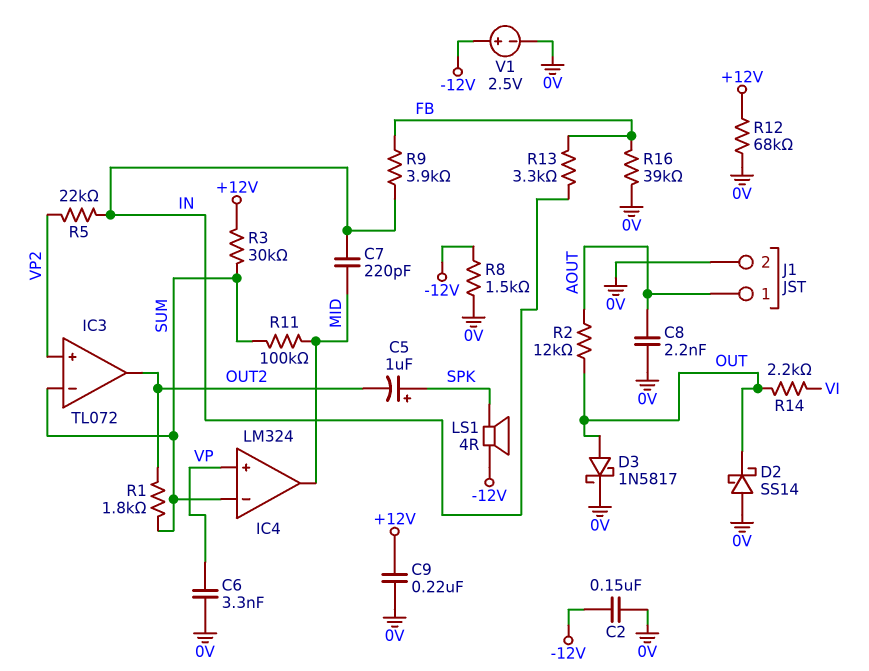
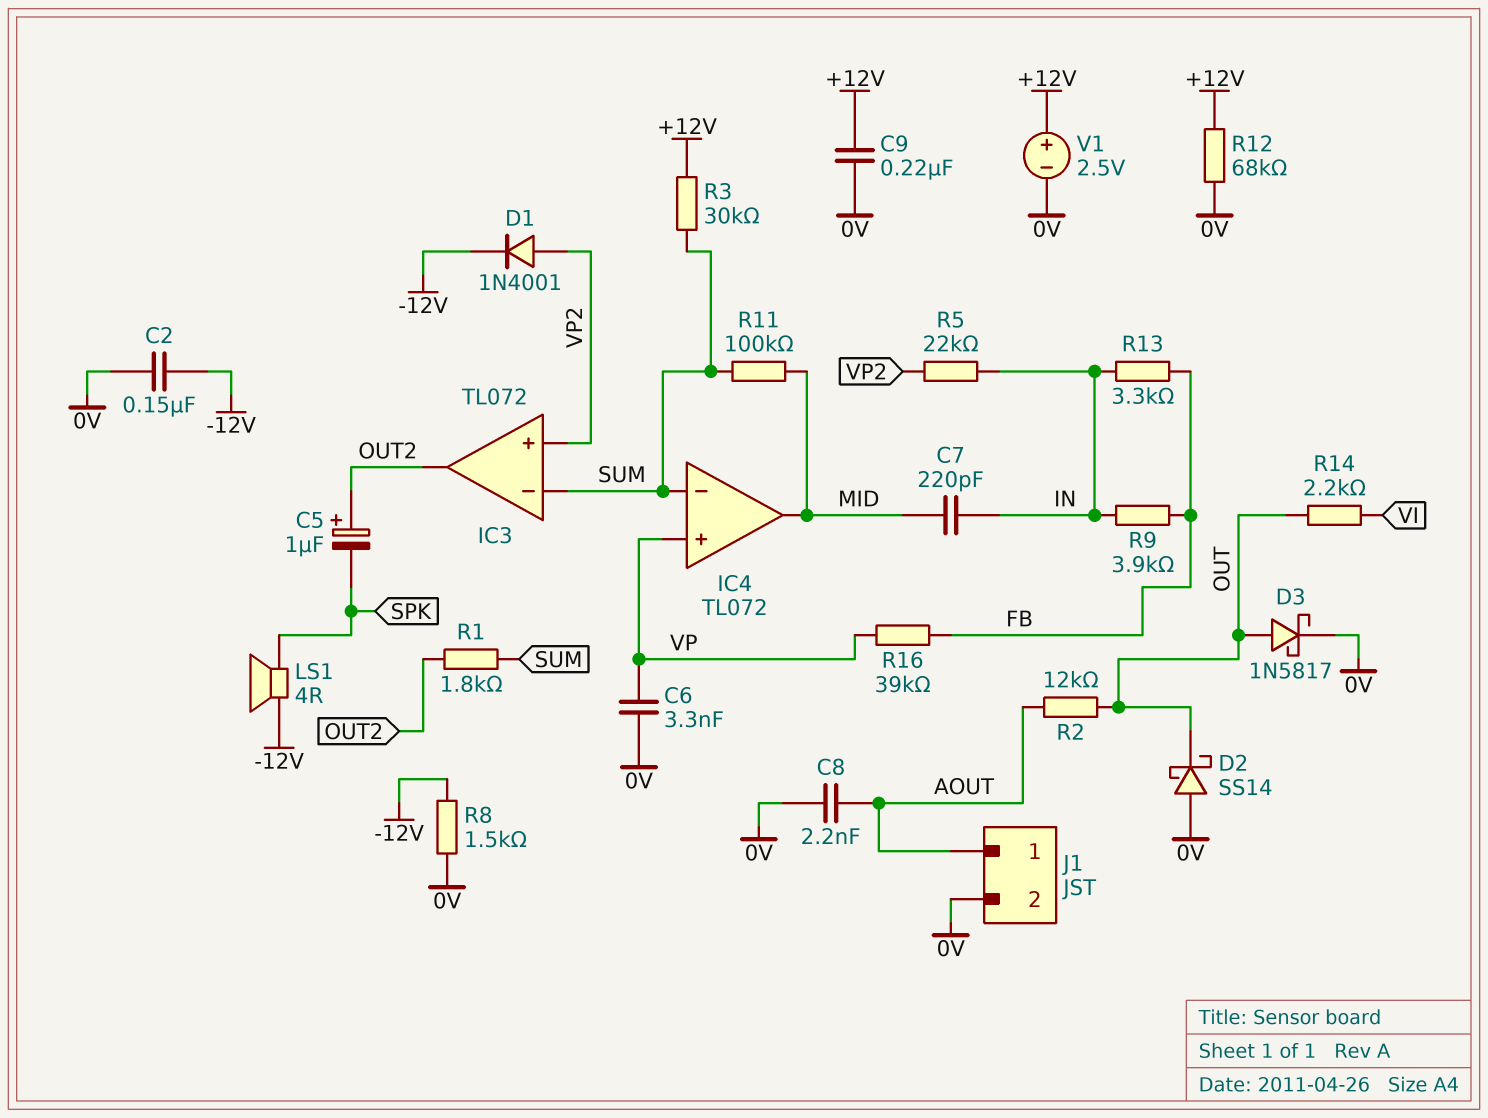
C5: 1uF (plus SPK, minus OUT2) -> 1uF (plus OUT2, minus SPK)
D1: none -> diode 1N4001 (A VP2, K -12V)
IC4: LM324 -> TL072
R16: 39k (0V, FB) -> 39k (FB, VP)
V1: 2.5V (plus -12V, minus 0V) -> 2.5V (plus +12V, minus 0V)

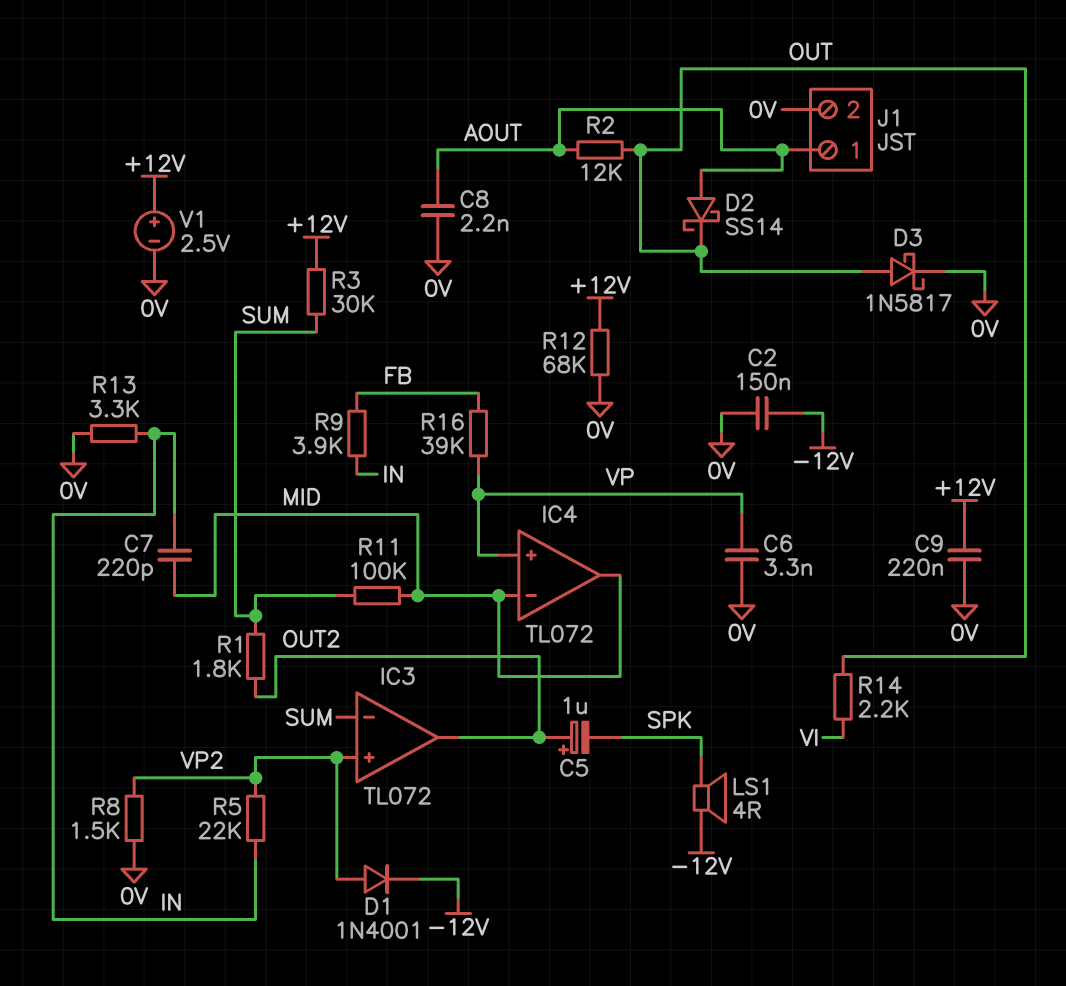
D2: schottky SS14 (A 0V, K OUT) -> schottky SS14 (A AOUT, K OUT)
IC4 pin in-: SUM -> MID
R8: 1.5k (-12V, 0V) -> 1.5k (0V, VP2)
R13: 3.3k (FB, IN) -> 3.3k (0V, IN)

